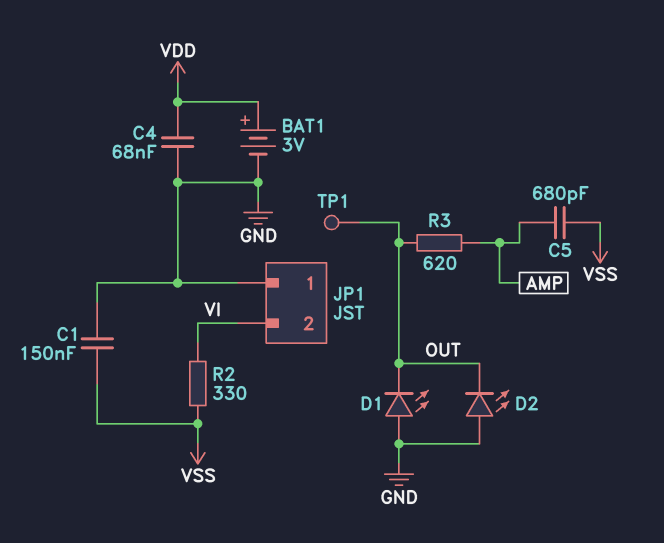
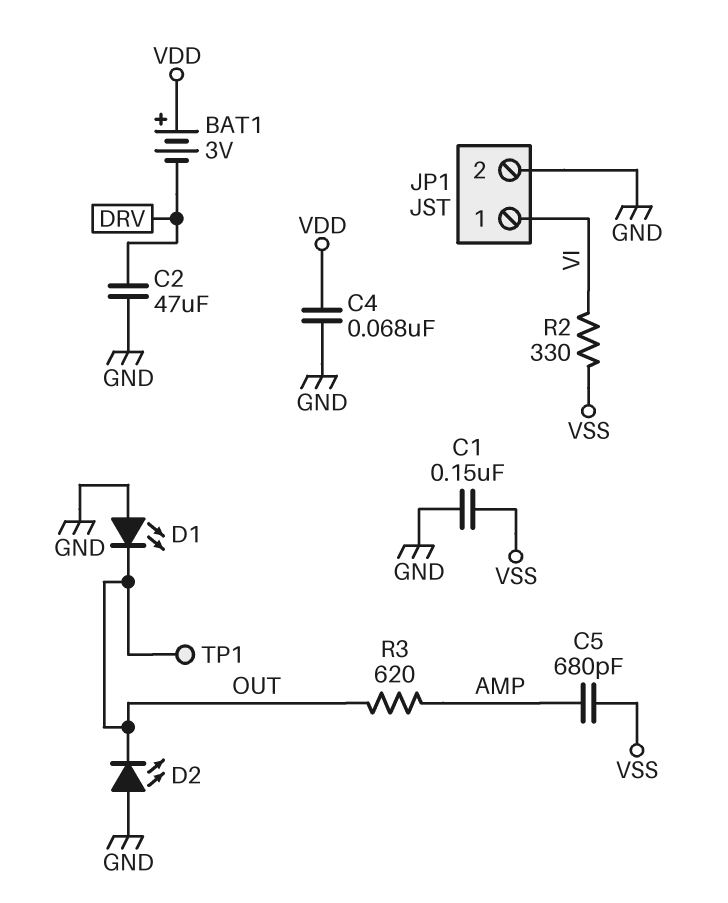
BAT1: 3V (plus VDD, minus GND) -> 3V (plus VDD, minus DRV)
C2: none -> 47uF (DRV, GND)
JP1 pin 1: GND -> VI
JP1 pin 2: VI -> GND

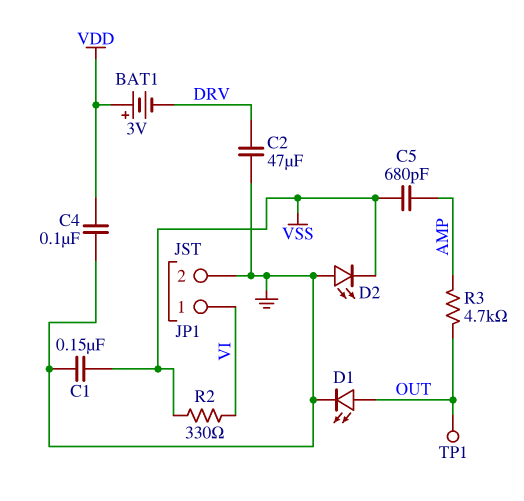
C4: 68nF (GND, VDD) -> 100nF (GND, VDD)
D1: LED (A GND, K OUT) -> LED (A OUT, K GND)
D2: LED (A GND, K OUT) -> LED (A GND, K VSS)
R3: 620 (AMP, OUT) -> 4.7k (AMP, OUT)

